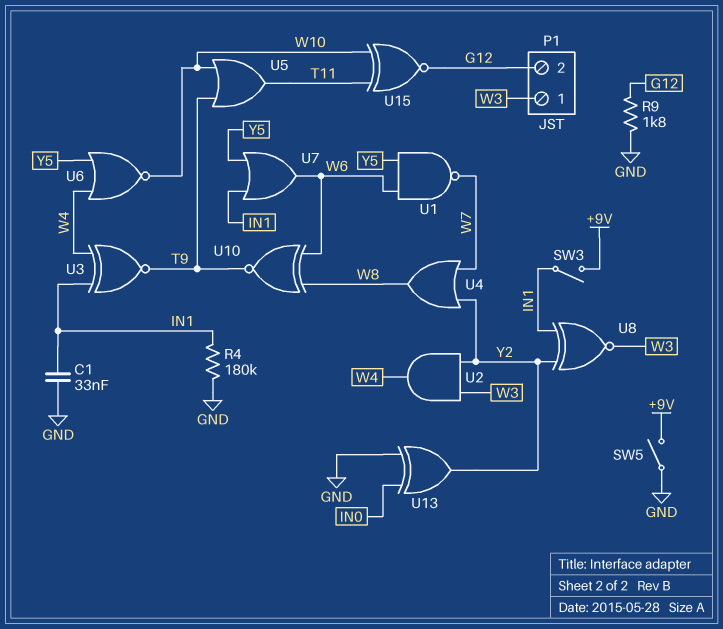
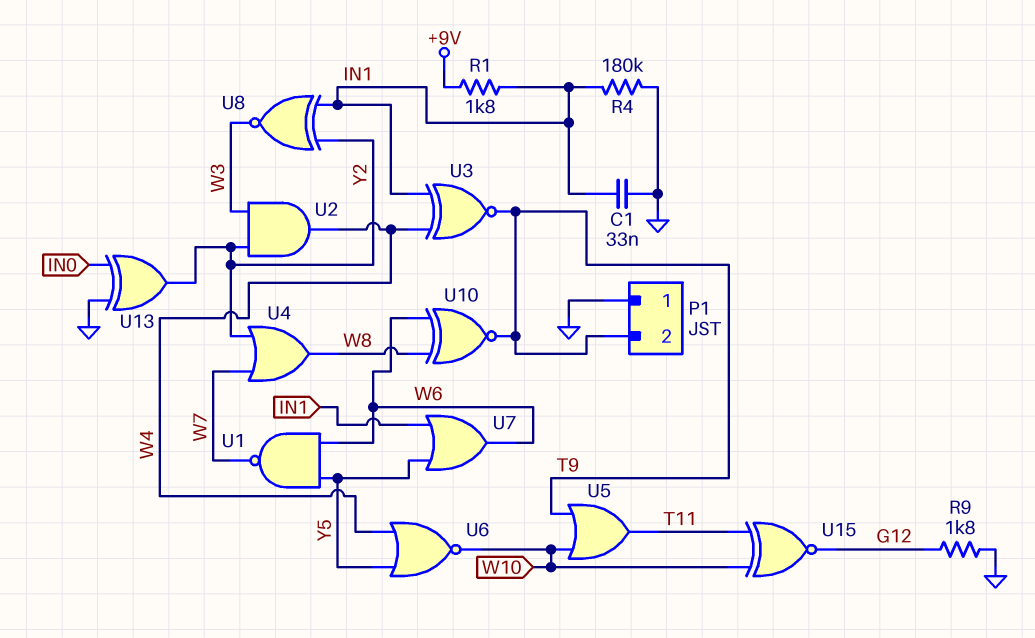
P1 pin 1: W3 -> GND
P1 pin 2: G12 -> T9
R1: none -> 1.8k (+9V, IN1)
SW3: switch (+9V, IN1) -> none
SW5: switch (+9V, GND) -> none

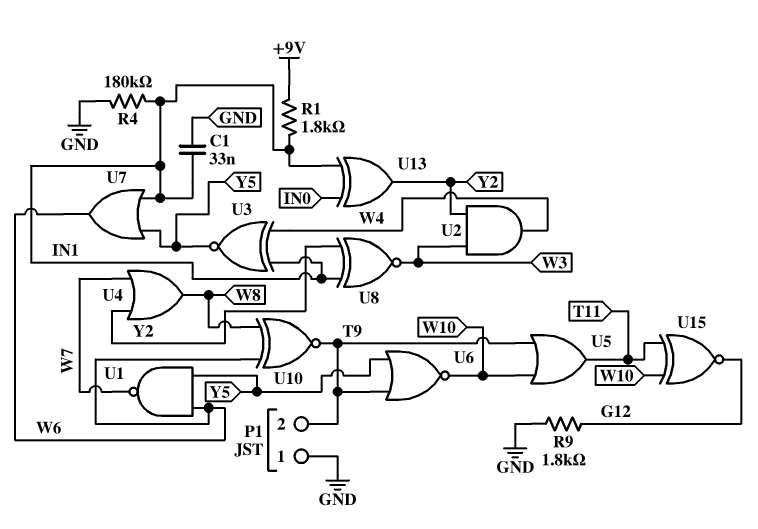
U3: XNOR (in IN1, in W4, out T9) -> XNOR (in IN1, in W4, out Y5)
U6: NOR (in W4, in Y5, out W10) -> NOR (in T9, in Y5, out W10)
U13: XOR (in GND, in IN0, out Y2) -> XOR (in IN0, in IN1, out Y2)

